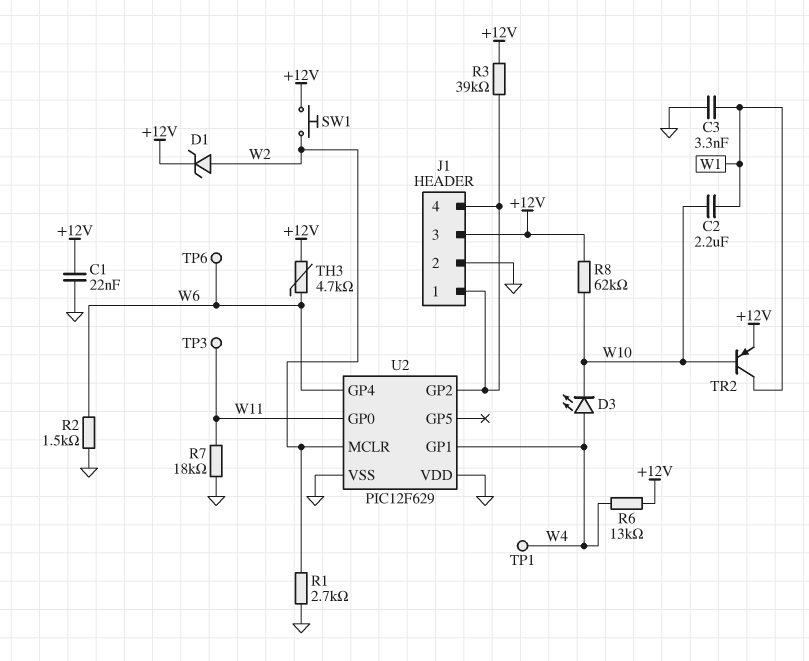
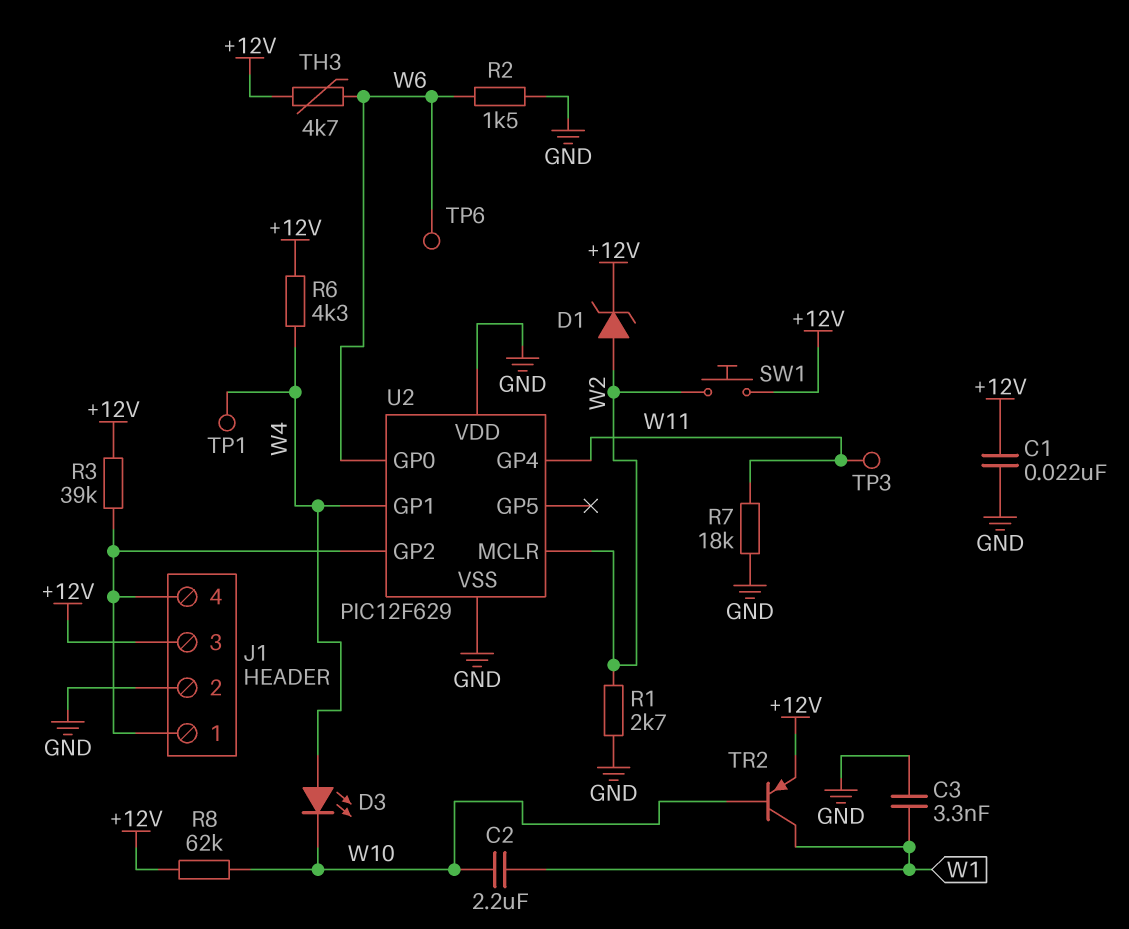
R6: 13k (+12V, W4) -> 4.3k (+12V, W4)
U2 pin GP0: W11 -> W6
U2 pin GP4: W6 -> W11

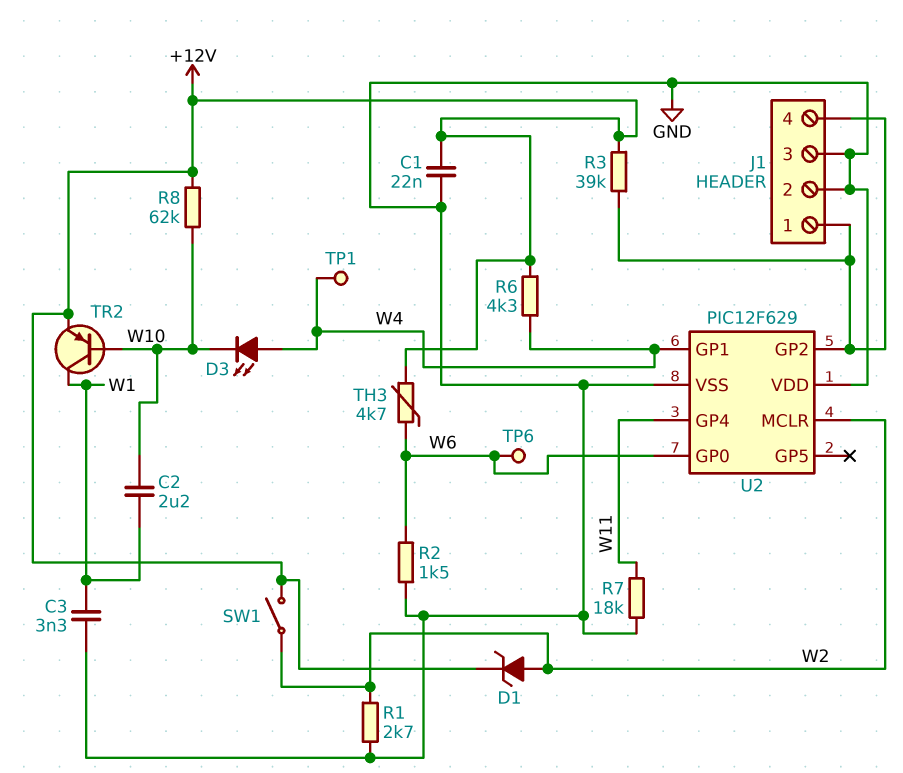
J1 pin 3: +12V -> GND
SW1: button (+12V, W2) -> switch (+12V, W2)
TP3: test point (W11) -> none

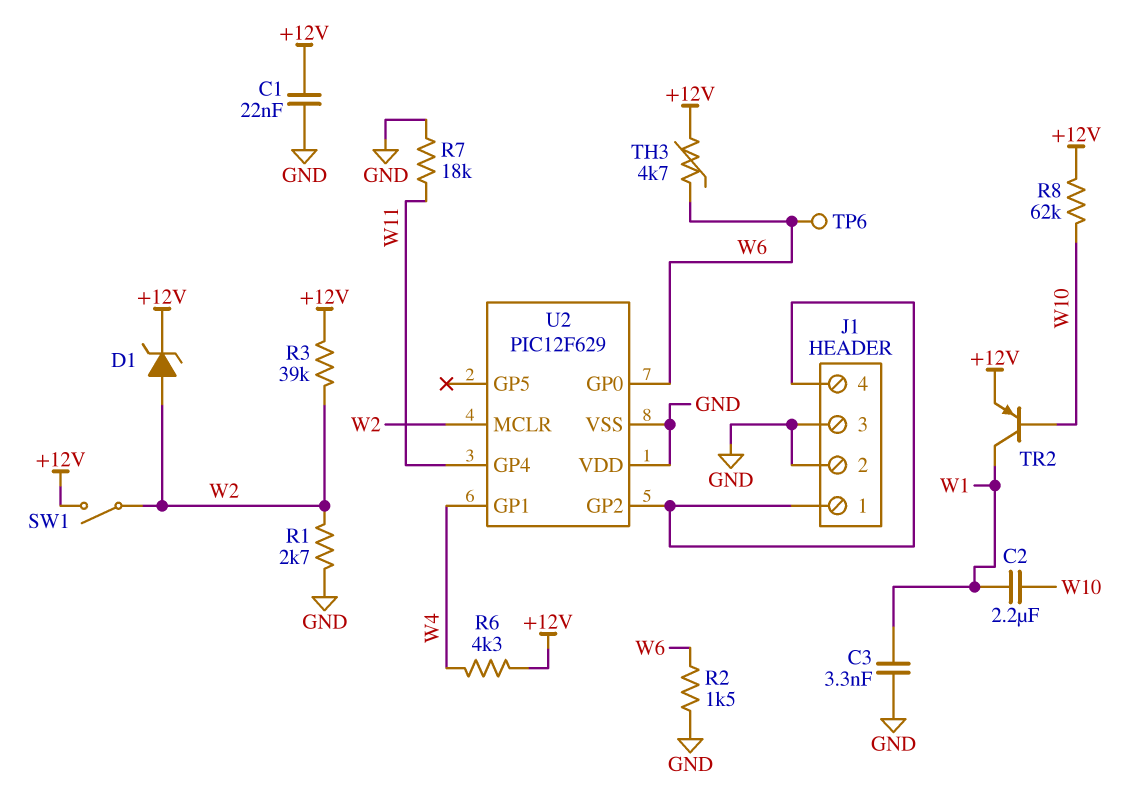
D3: LED (A W4, K W10) -> none
R3: 39k (+12V, J1/1) -> 39k (+12V, W2)
TP1: test point (W4) -> none

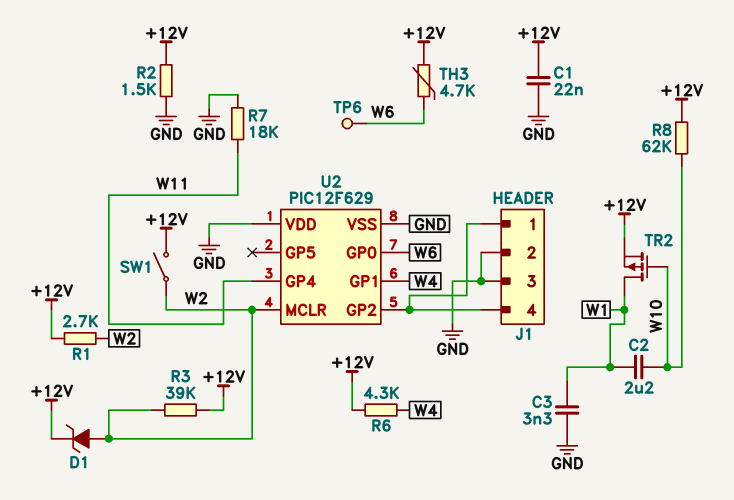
R1: 2.7k (GND, W2) -> 2.7k (+12V, W2)
R2: 1.5k (GND, W6) -> 1.5k (+12V, GND)
TR2: PNP (B W10, C W1, E +12V) -> PMOS (G W10, D W1, S +12V)

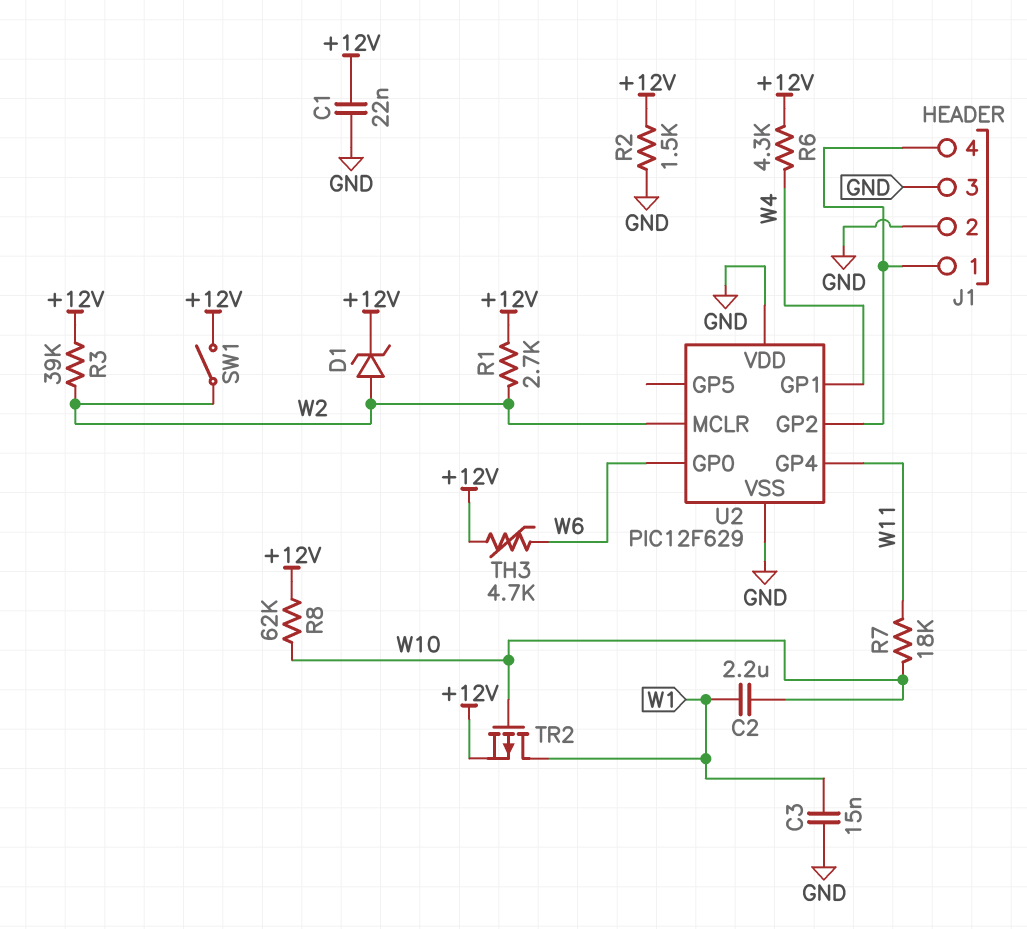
C3: 3.3nF (GND, W1) -> 15nF (GND, W1)
R7: 18k (GND, W11) -> 18k (W10, W11)
TP6: test point (W6) -> none

